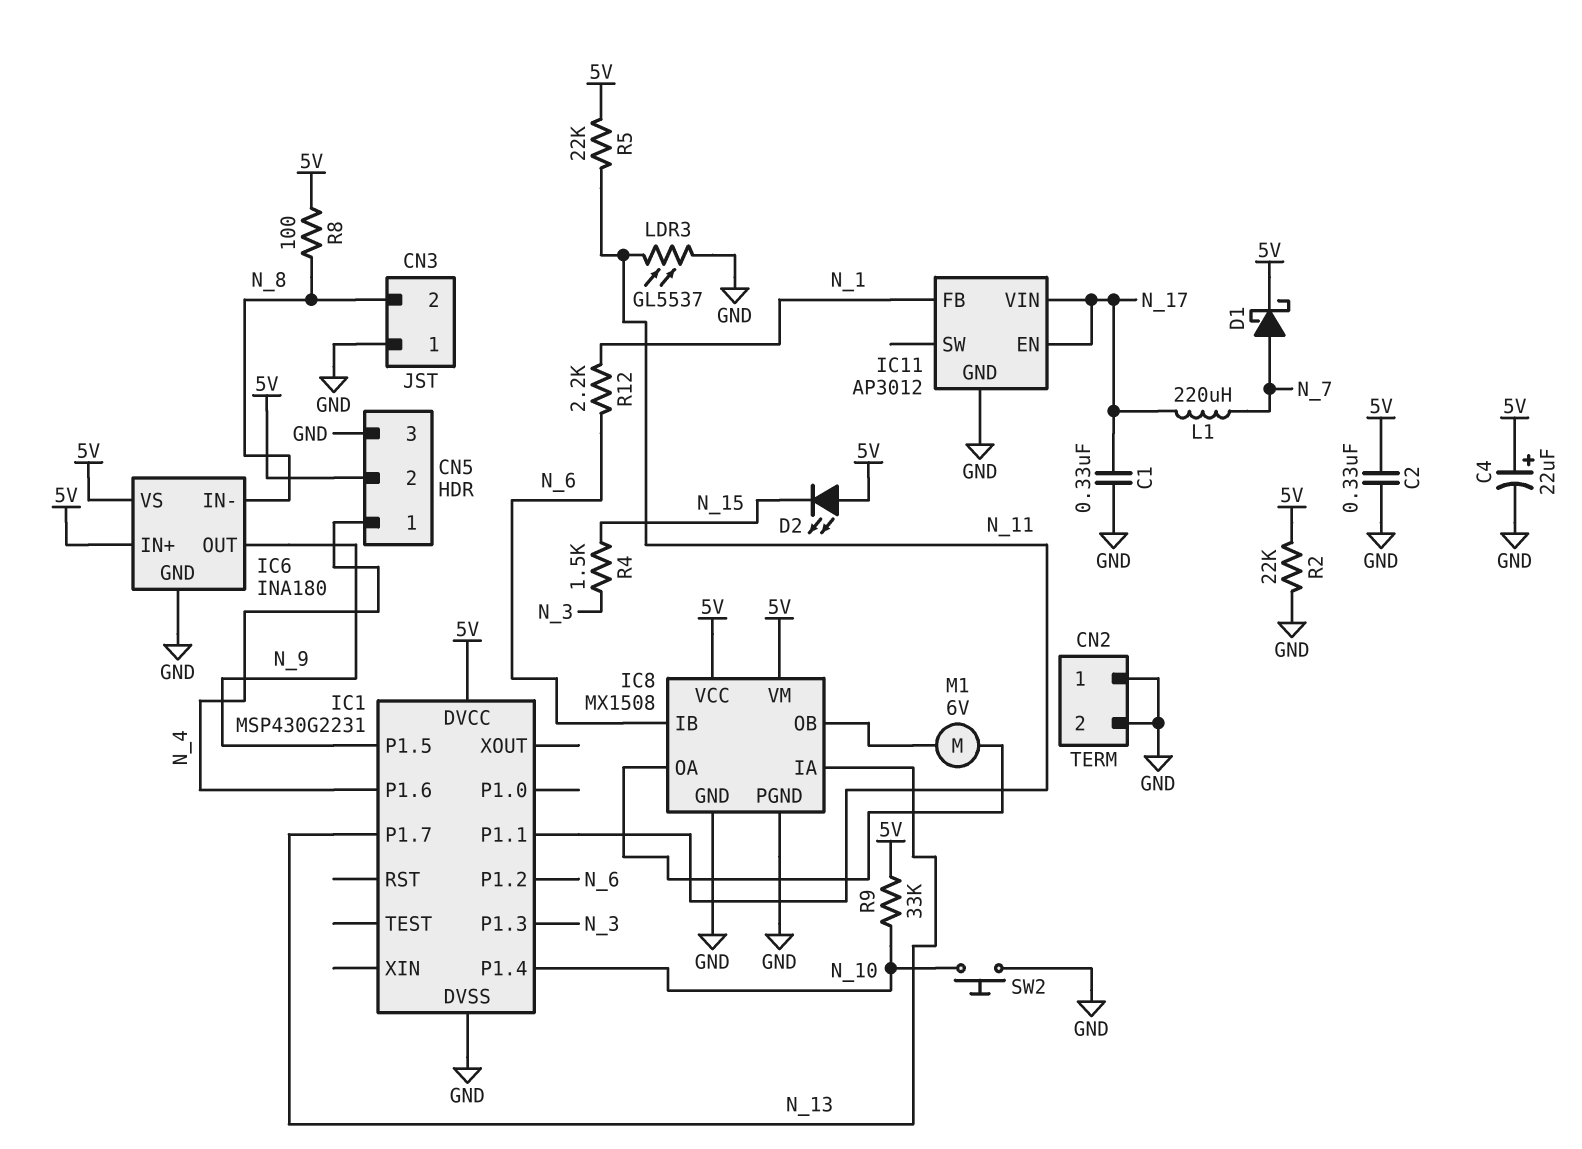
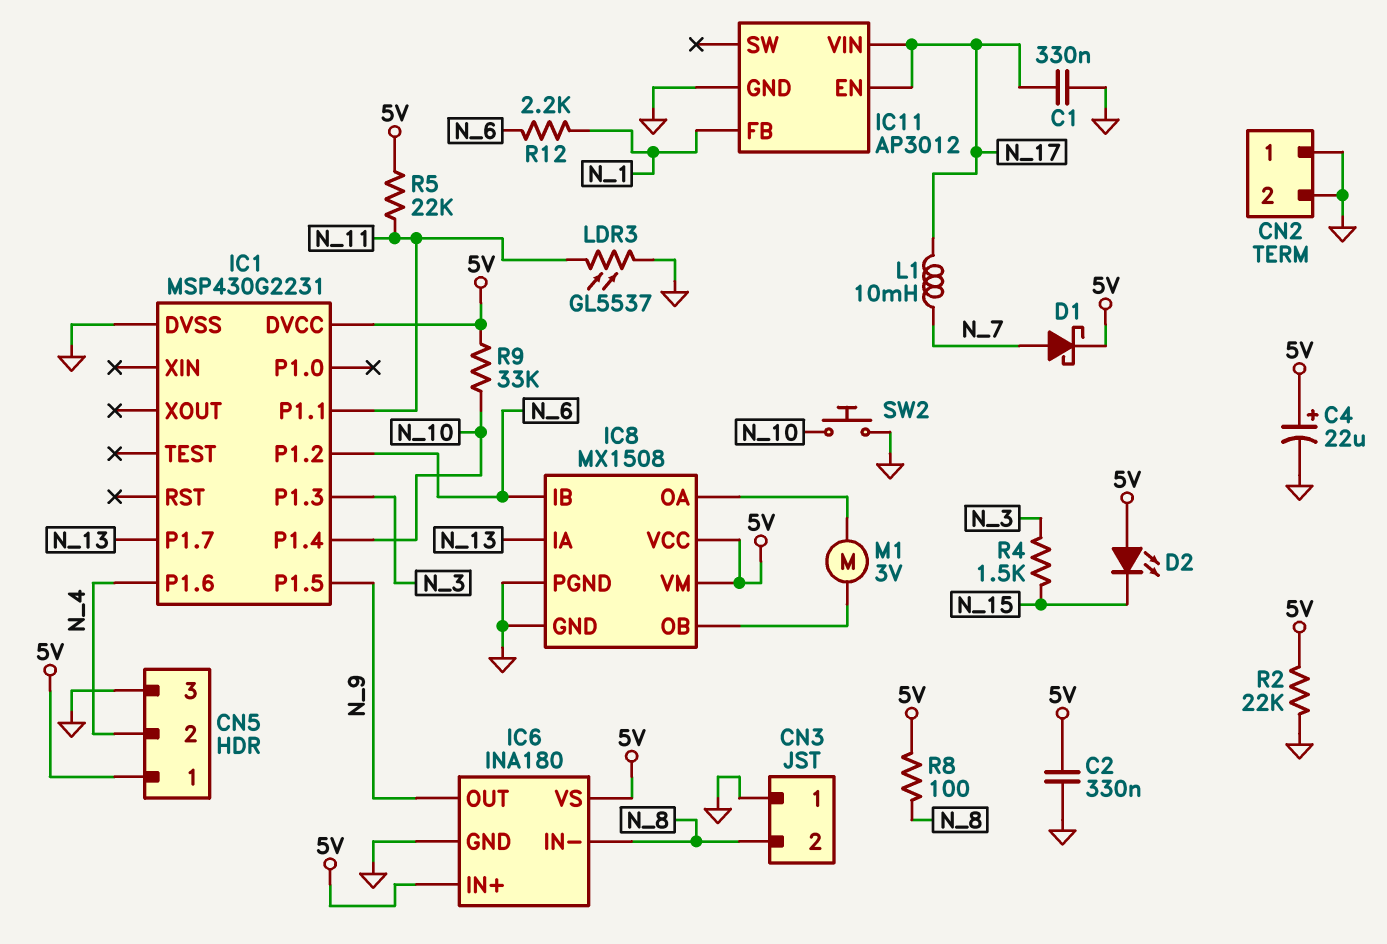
CN5 pin 1: N_4 -> 5V
CN5 pin 2: 5V -> N_4
L1: 220uH (N_7, N_17) -> 10mH (N_7, N_17)
M1: motor 6V (IC8/OA, IC8/OB) -> motor 3V (IC8/OA, IC8/OB)

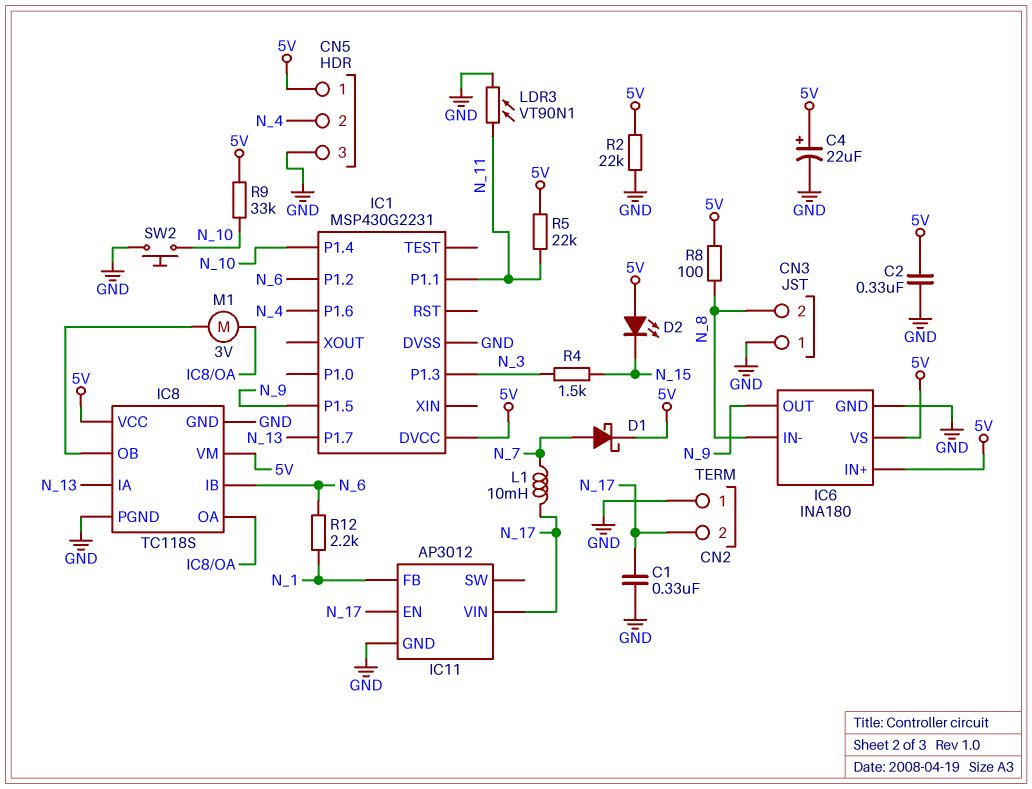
CN2 pin 2: GND -> N_17
IC8: MX1508 -> TC118S
LDR3: GL5537 (GND, N_11) -> VT90N1 (GND, N_11)

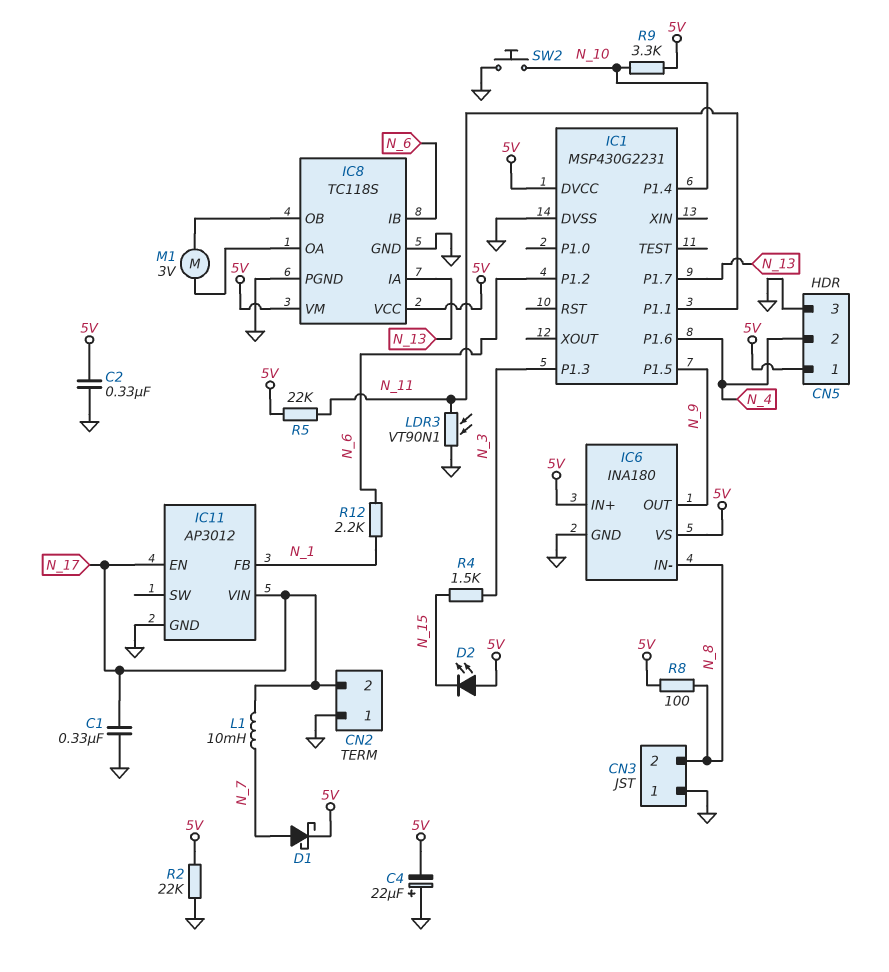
C4: 22uF (plus 5V, minus GND) -> 22uF (plus GND, minus 5V)
R9: 33k (5V, N_10) -> 3.3k (5V, N_10)

